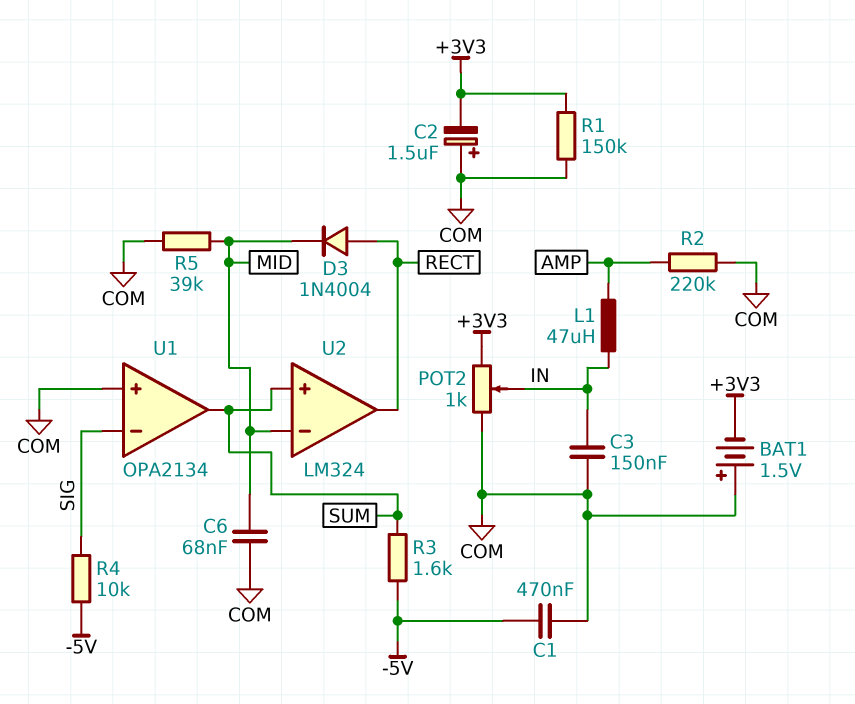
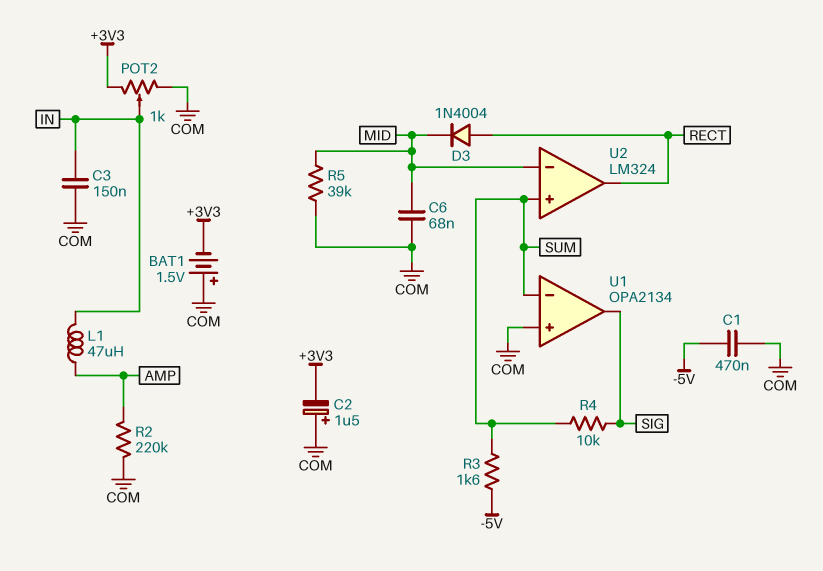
R1: 150k (+3V3, COM) -> none
R4: 10k (-5V, SIG) -> 10k (SIG, SUM)
U1 pin in-: SIG -> SUM
U1 pin out: SUM -> SIG

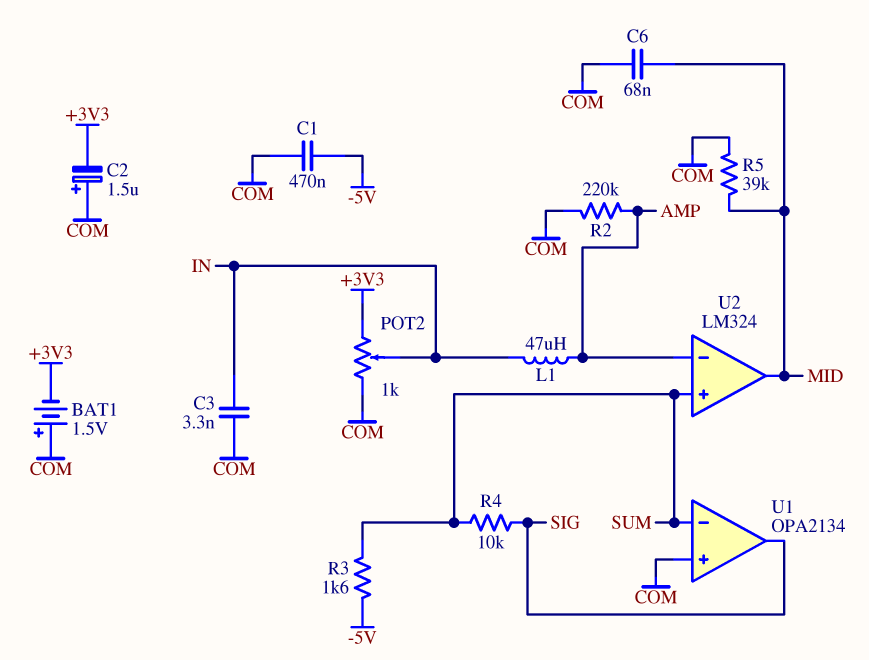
C3: 150nF (COM, IN) -> 3.3nF (COM, IN)
D3: diode 1N4004 (A RECT, K MID) -> none
U2 pin in-: MID -> AMP
U2 pin out: RECT -> MID

